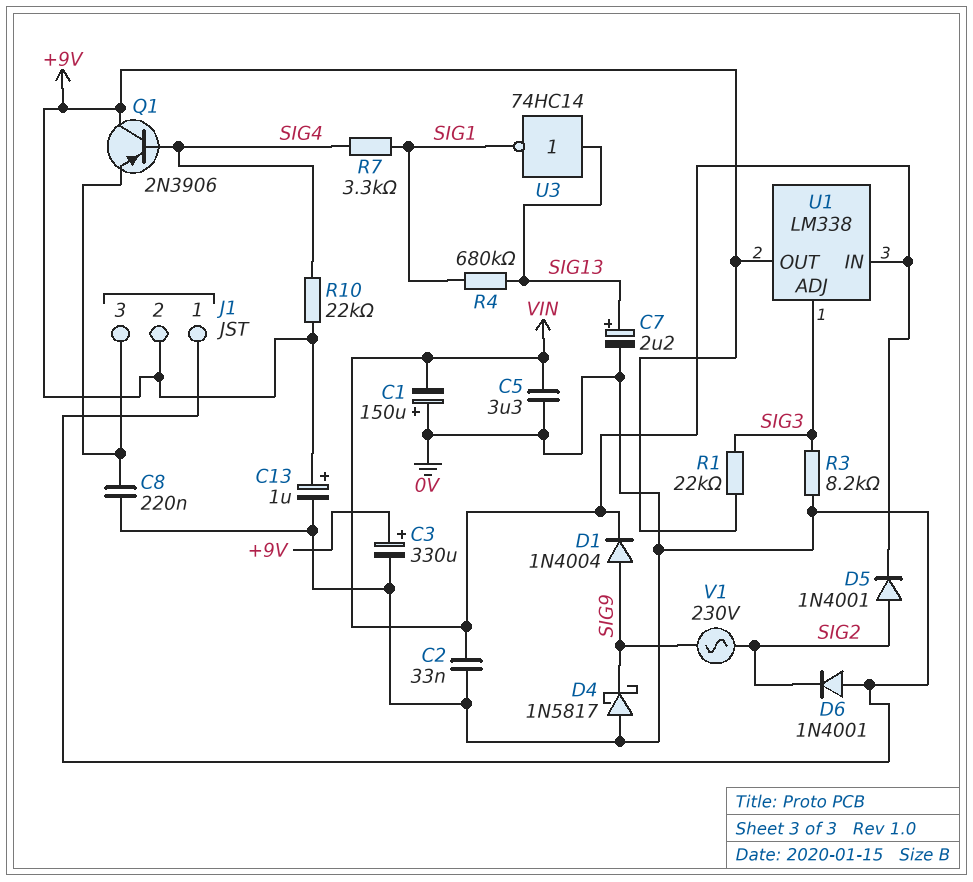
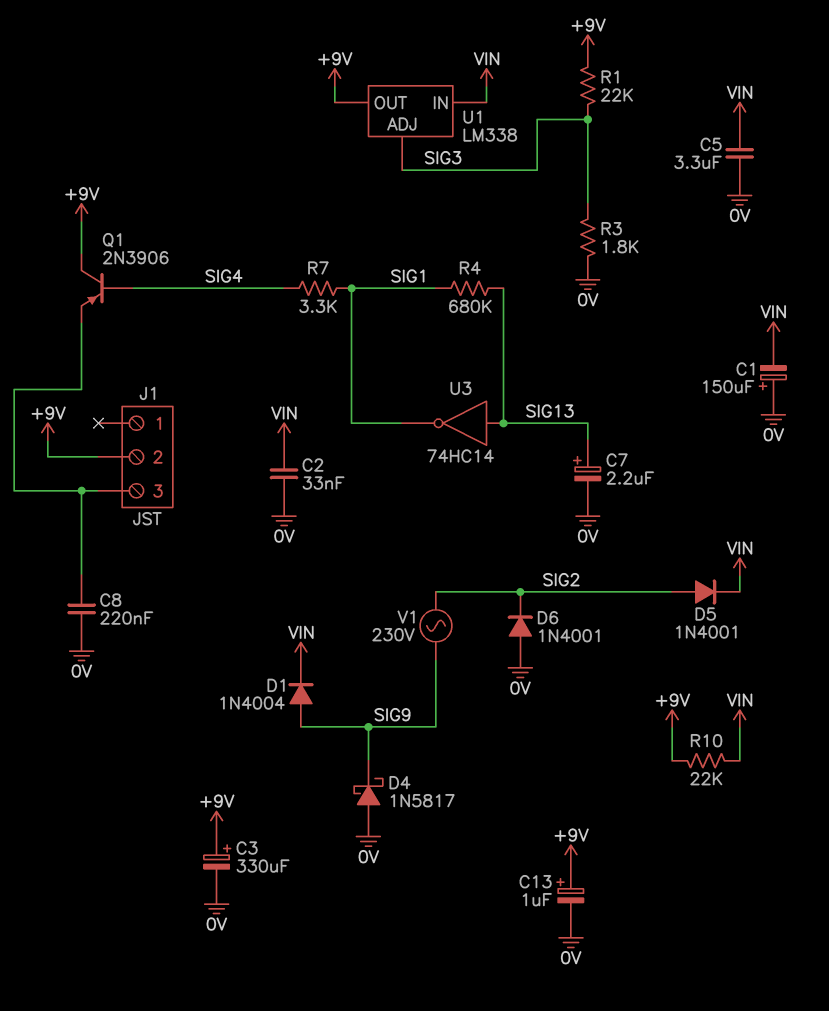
J1 pin 1: 0V -> none
R3: 8.2k (0V, SIG3) -> 1.8k (0V, SIG3)
R10: 22k (+9V, SIG4) -> 22k (+9V, VIN)

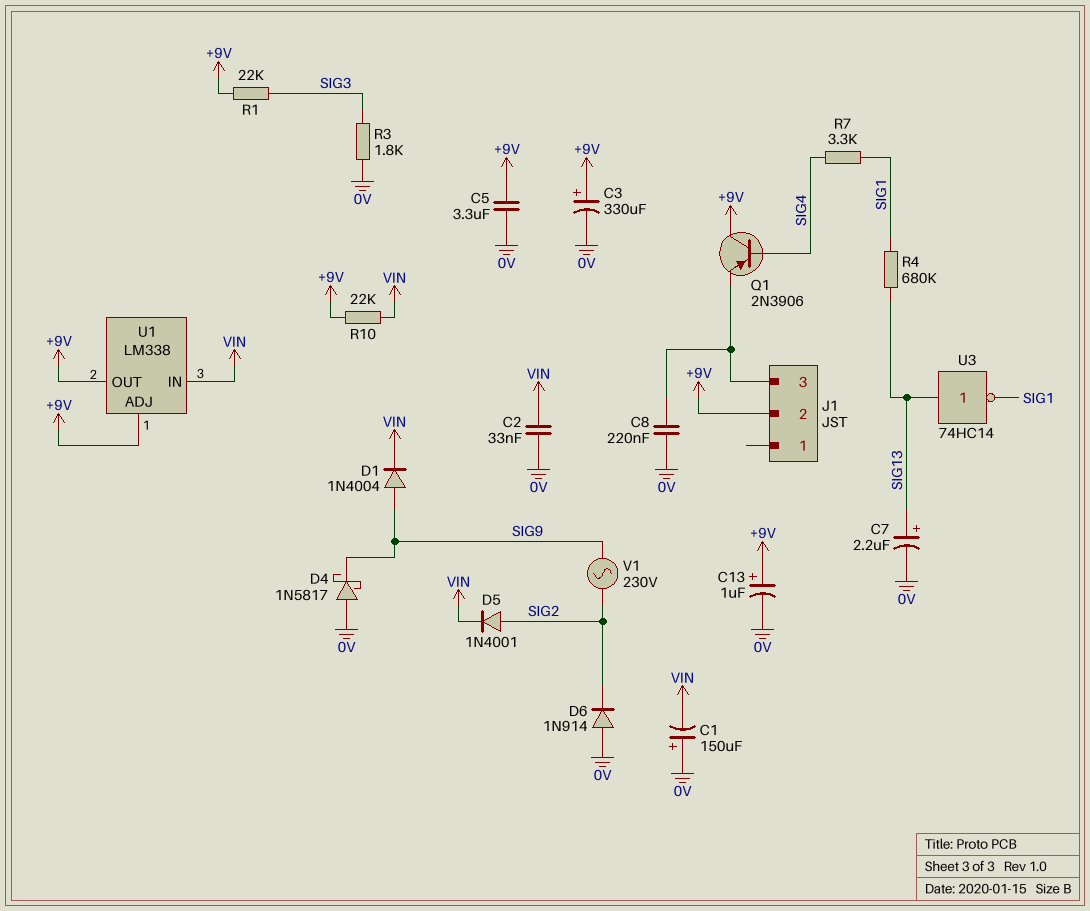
C5: 3.3uF (0V, VIN) -> 3.3uF (+9V, 0V)
D6: diode 1N4001 (A 0V, K SIG2) -> diode 1N914 (A 0V, K SIG2)
U1 pin ADJ: SIG3 -> +9V

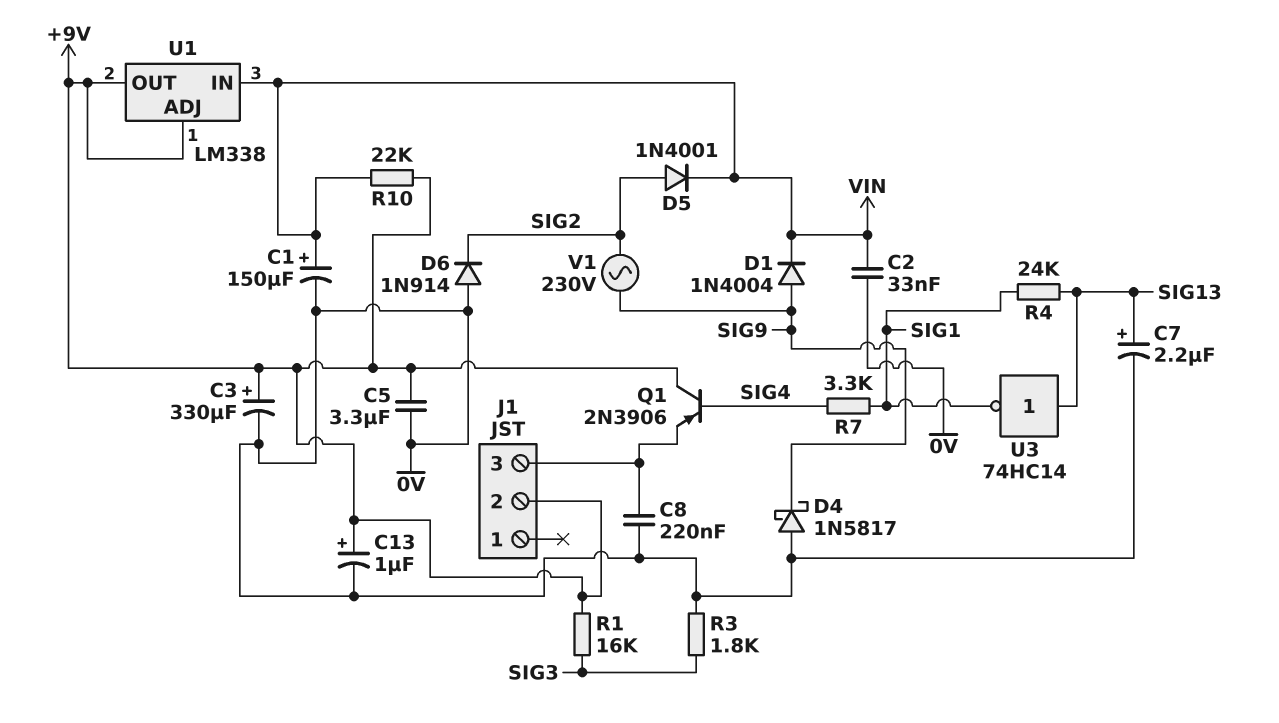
C1: 150uF (plus 0V, minus VIN) -> 150uF (plus VIN, minus 0V)
R1: 22k (+9V, SIG3) -> 16k (+9V, SIG3)
R4: 680k (SIG1, SIG13) -> 24k (SIG1, SIG13)

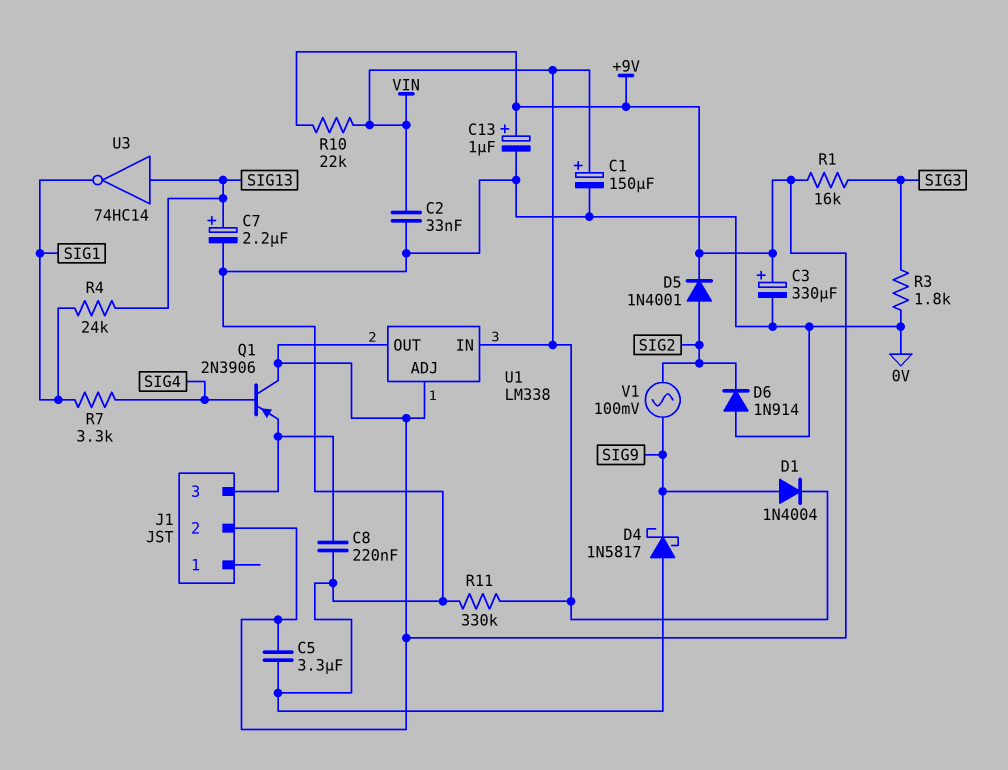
D5: diode 1N4001 (A SIG2, K VIN) -> diode 1N4001 (A SIG2, K +9V)
R11: none -> 330k (0V, VIN)
V1: AC 230V (SIG2, SIG9) -> AC 100mV (SIG2, SIG9)

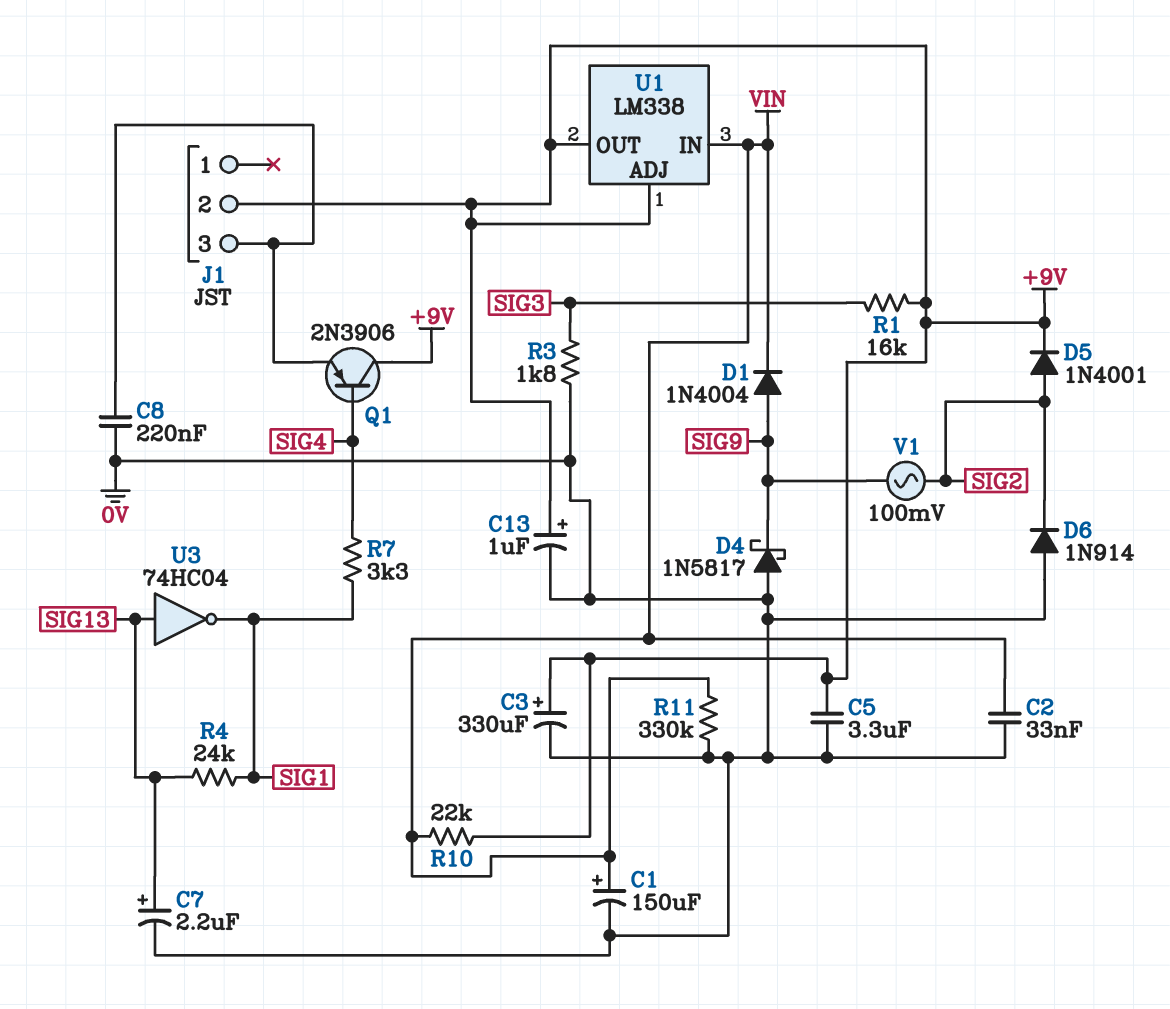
U3: NOT 74HC14 (in SIG13, out SIG1) -> NOT 74HC04 (in SIG13, out SIG1)

